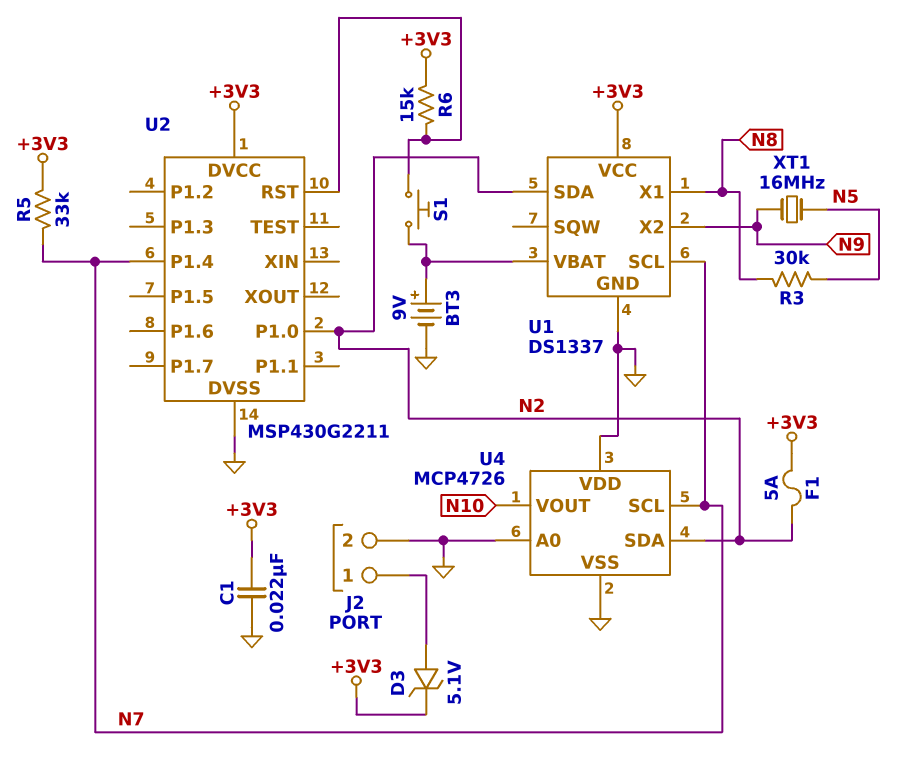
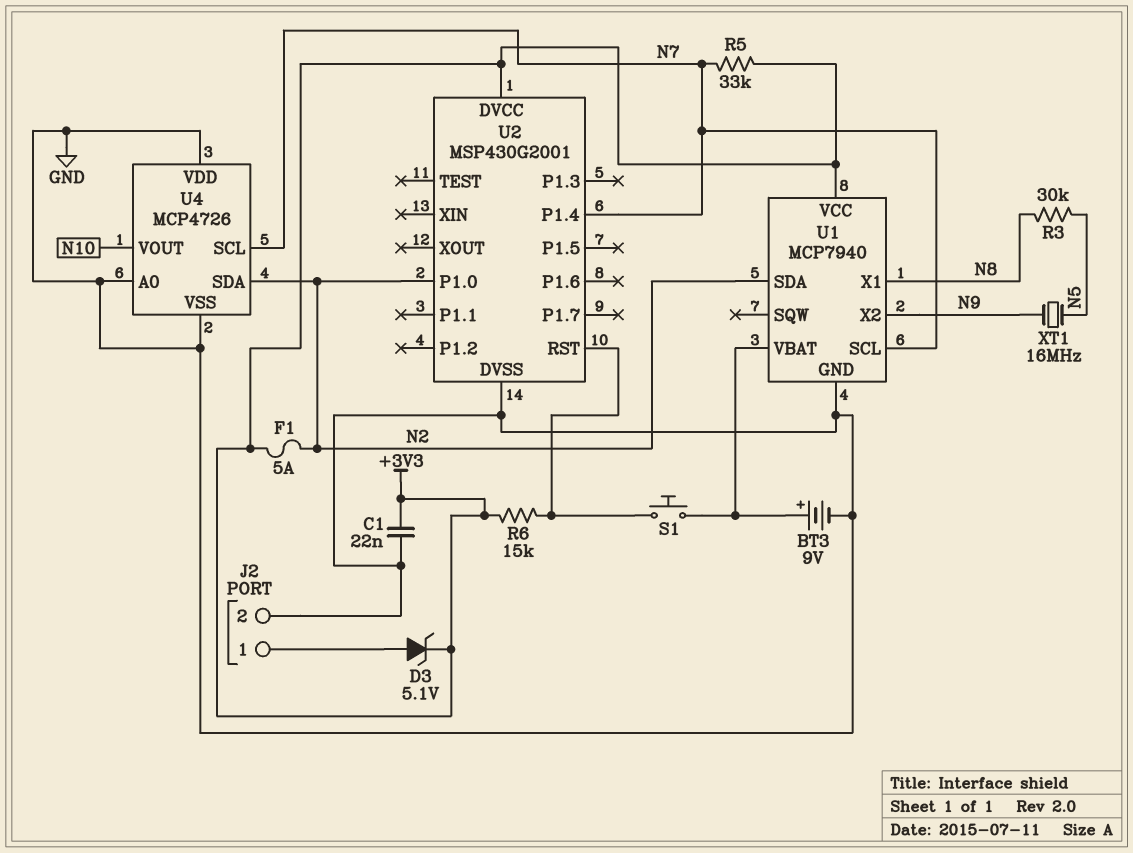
U1: DS1337 -> MCP7940
U2: MSP430G2211 -> MSP430G2001

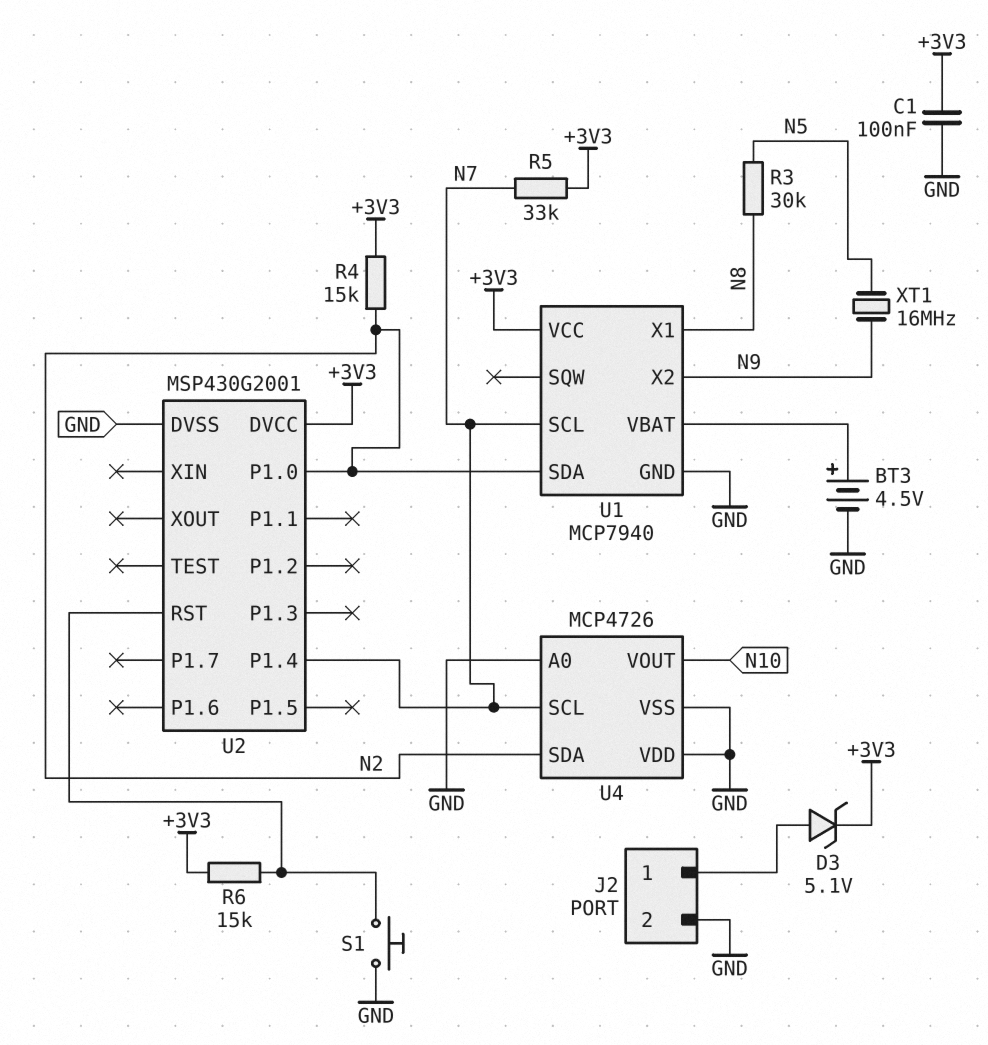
BT3: 9V (plus U1/VBAT, minus GND) -> 4.5V (plus U1/VBAT, minus GND)
C1: 22nF (+3V3, GND) -> 100nF (+3V3, GND)
F1: 5A (+3V3, N2) -> none
R4: none -> 15k (+3V3, N2)
S1: button (U1/VBAT, U2/RST) -> button (GND, U2/RST)

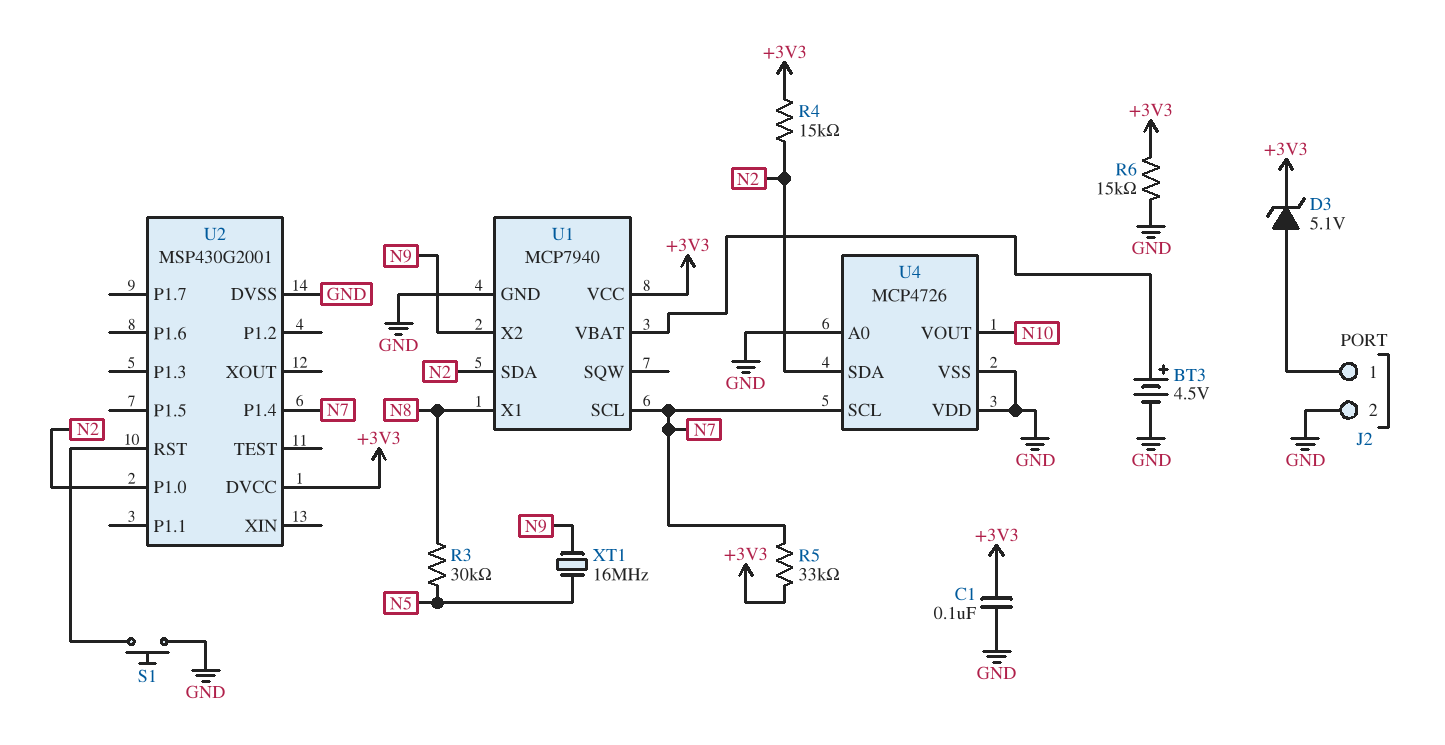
R6: 15k (+3V3, U2/RST) -> 15k (+3V3, GND)

